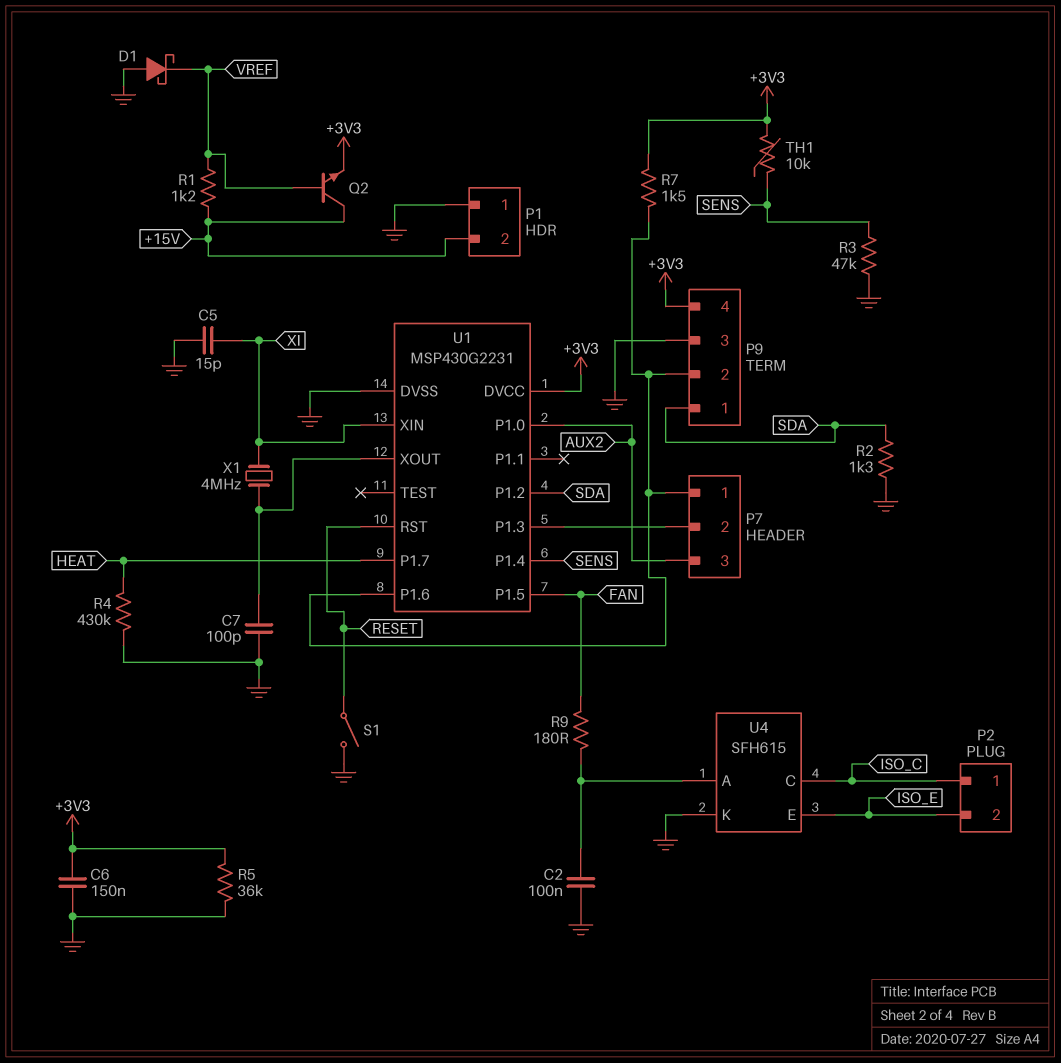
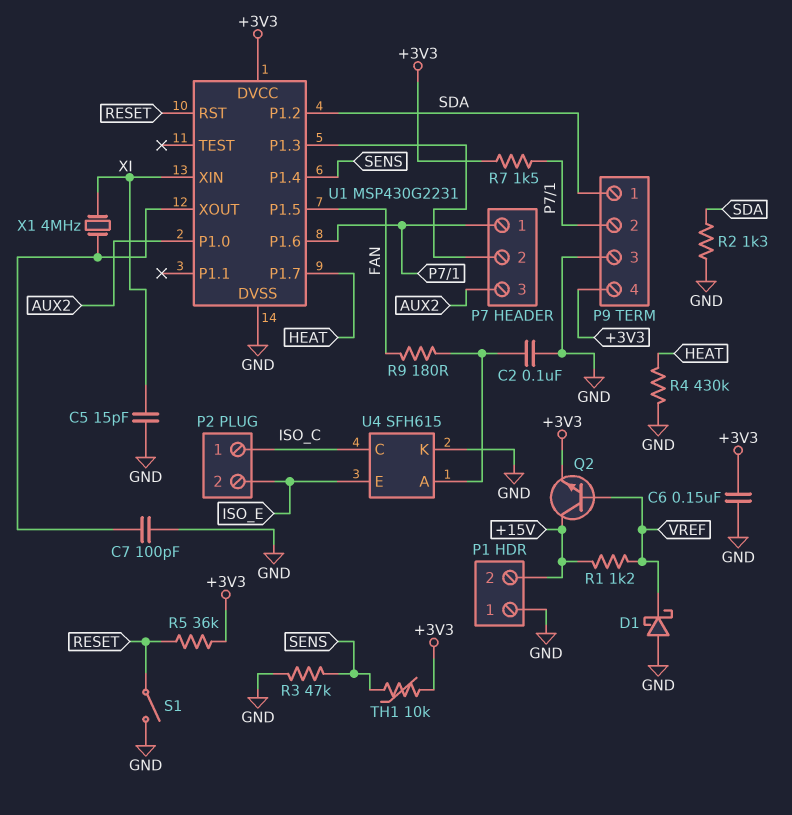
R5: 36k (+3V3, GND) -> 36k (+3V3, RESET)

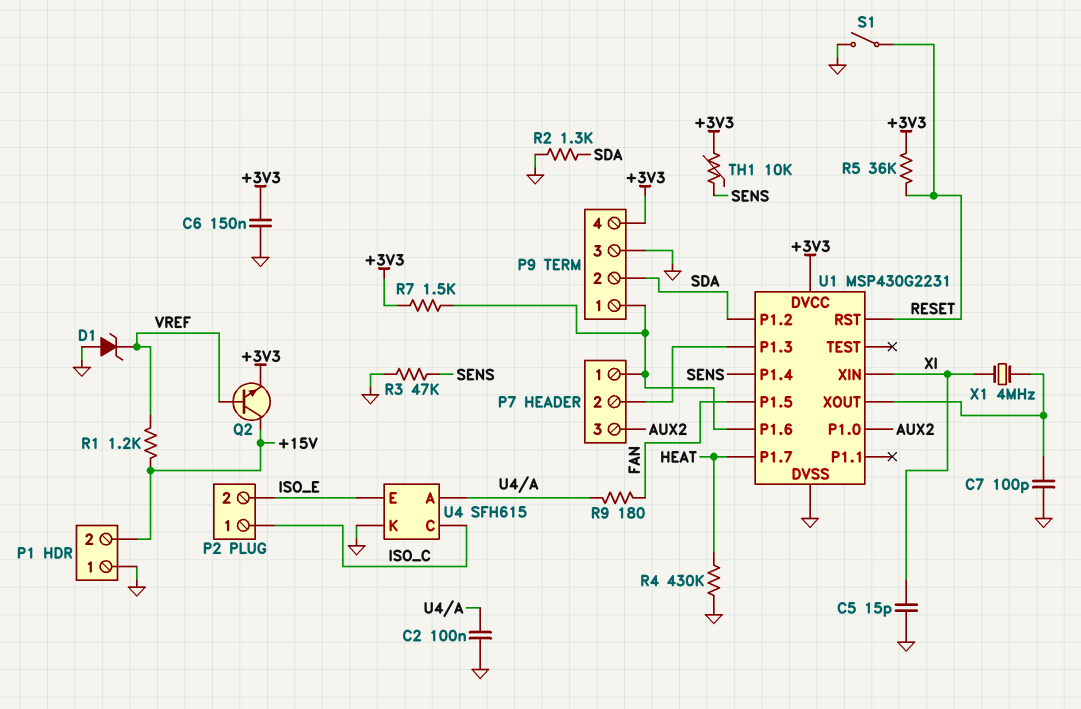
D1: schottky (A GND, K VREF) -> zener (A GND, K VREF)
P9 pin 1: SDA -> P7/1
P9 pin 2: P7/1 -> SDA

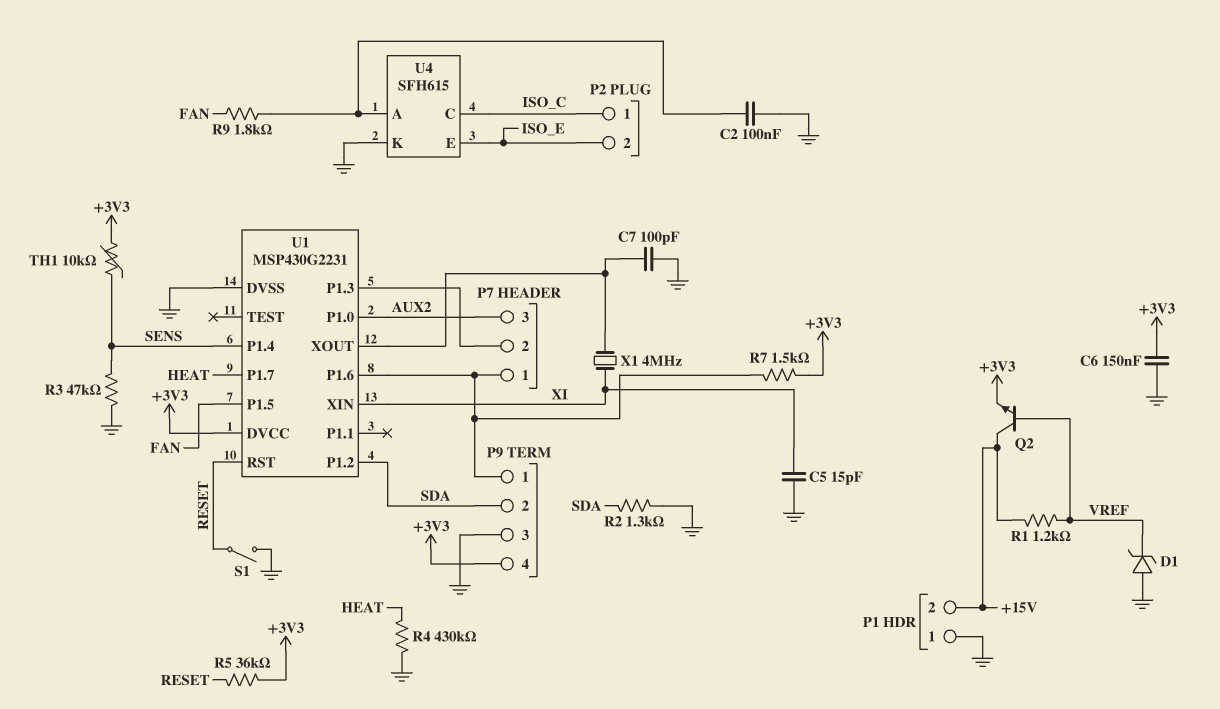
R9: 180 (FAN, U4/A) -> 1.8k (FAN, U4/A)

